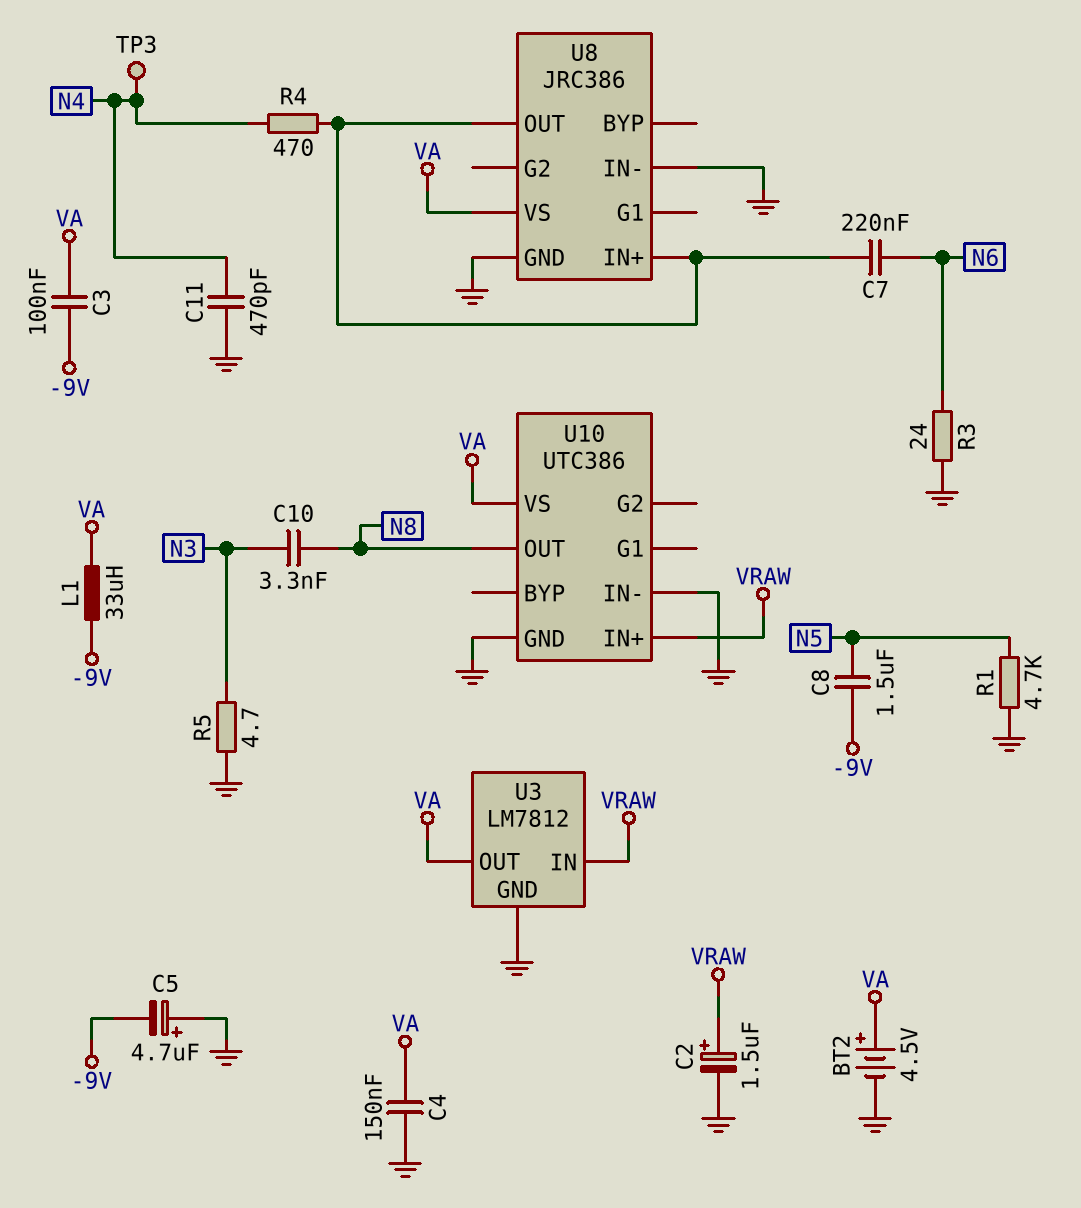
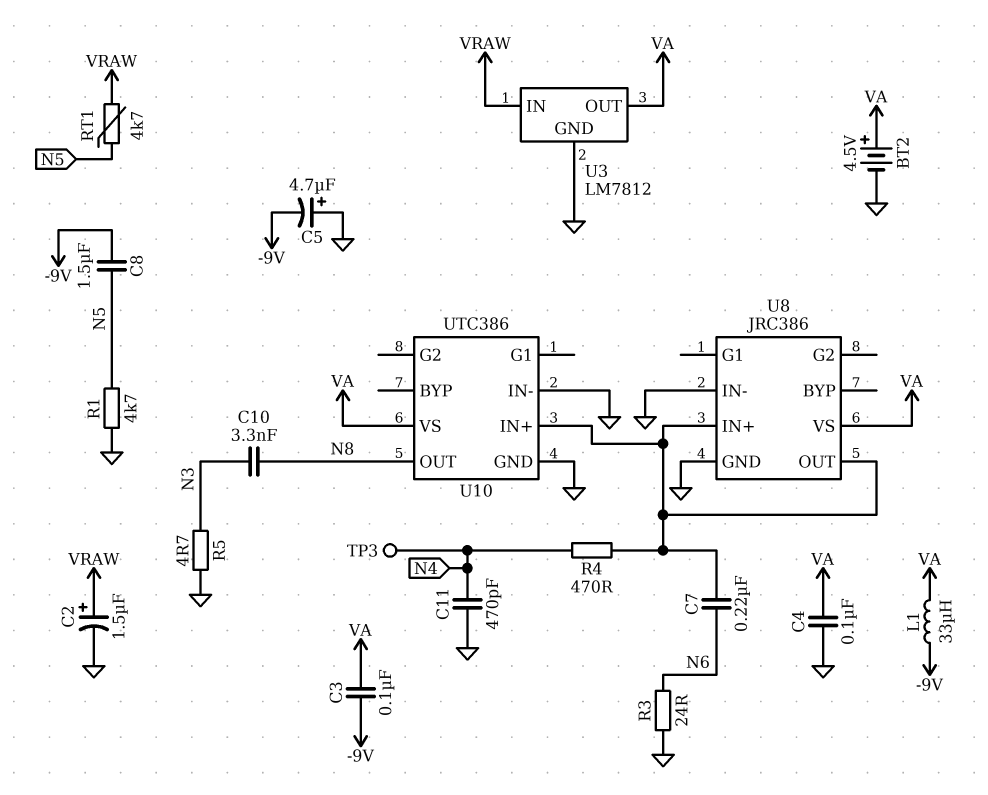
C4: 150nF (GND, VA) -> 100nF (GND, VA)
RT1: none -> 4.7k (N5, VRAW)
U10 pin IN+: VRAW -> U8/IN+

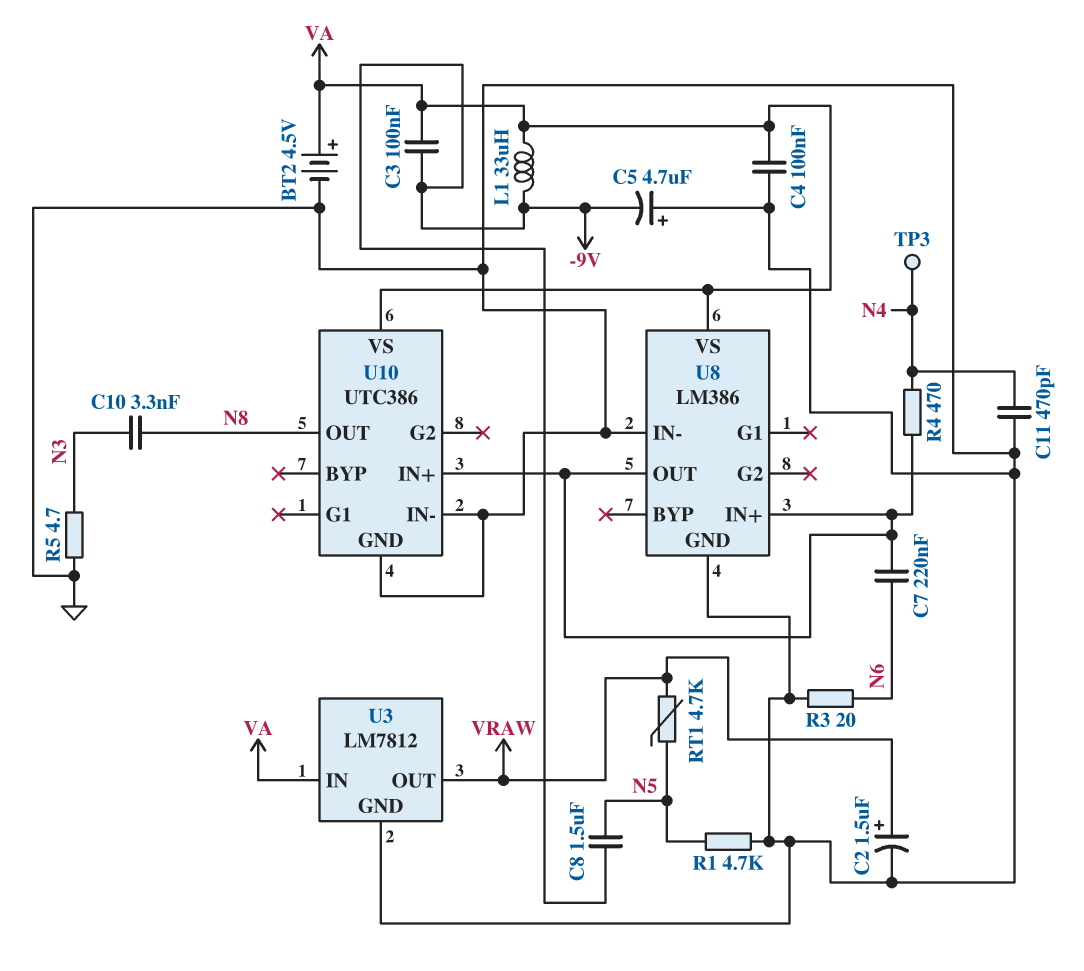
R3: 24 (GND, N6) -> 20 (GND, N6)
U3 pin IN: VRAW -> VA
U3 pin OUT: VA -> VRAW
U8: JRC386 -> LM386

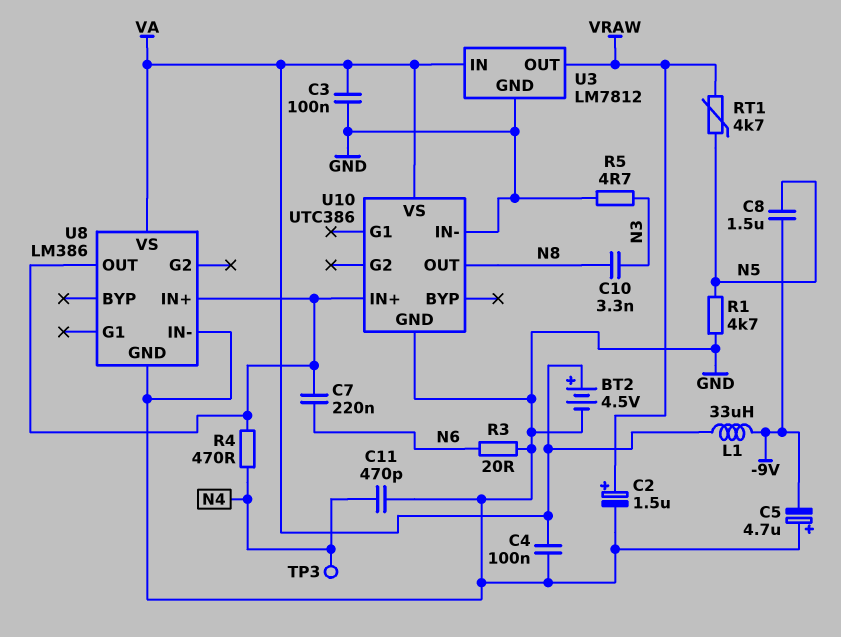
C3: 100nF (-9V, VA) -> 100nF (GND, VA)

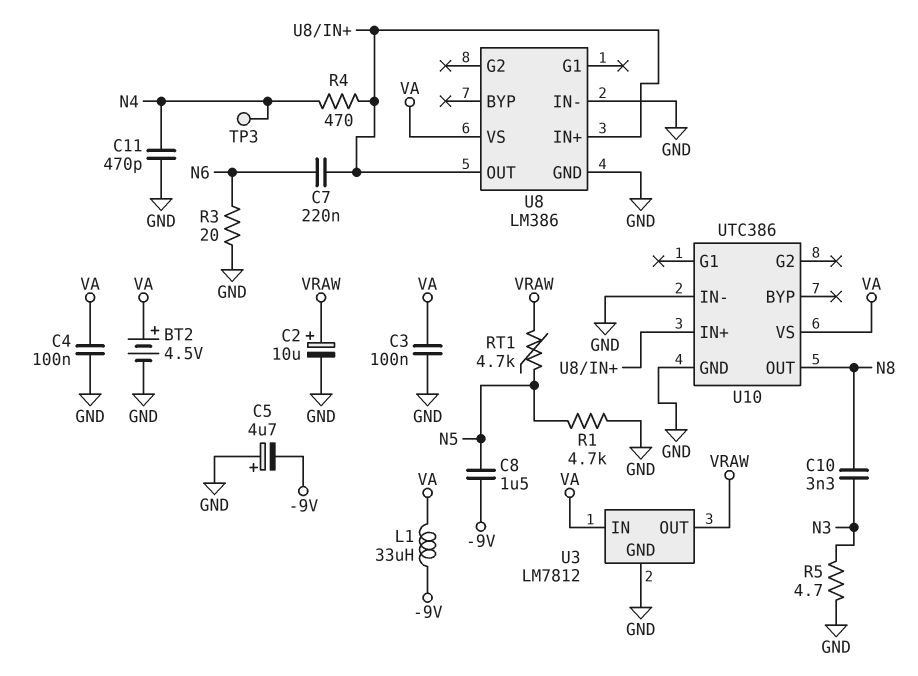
C2: 1.5uF (plus VRAW, minus GND) -> 10uF (plus VRAW, minus GND)

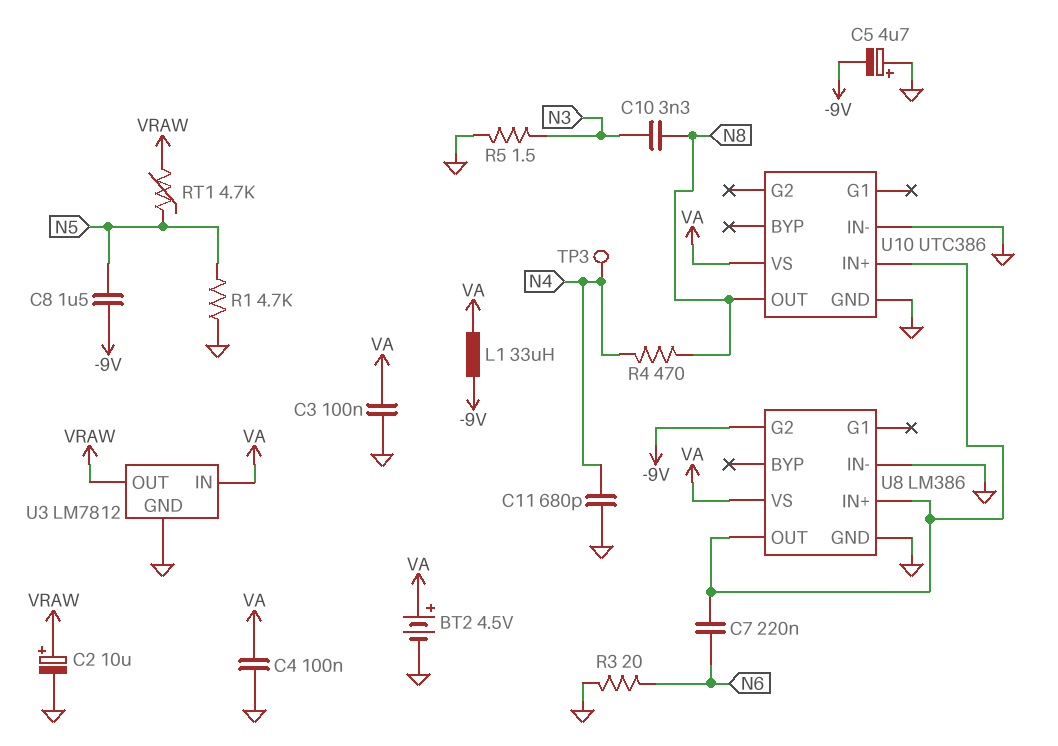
C11: 470pF (GND, N4) -> 680pF (GND, N4)
R4: 470 (N4, U8/IN+) -> 470 (N4, N8)
R5: 4.7 (GND, N3) -> 1.5 (GND, N3)
U8 pin G2: none -> -9V

